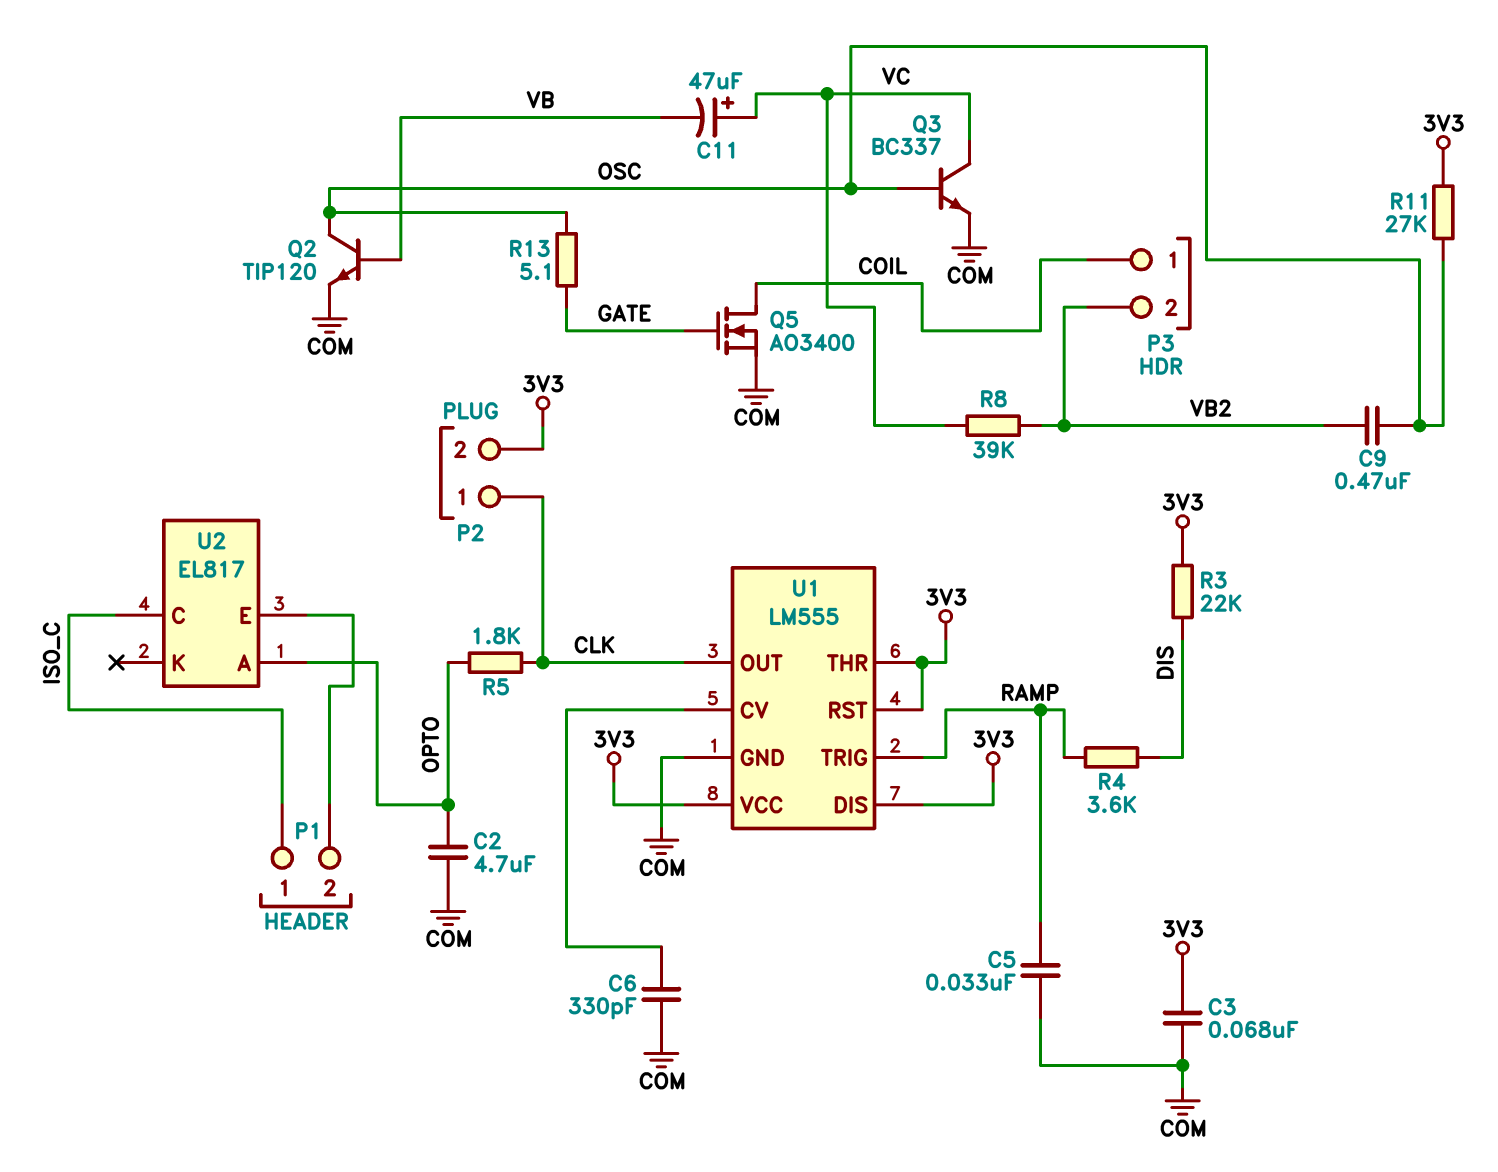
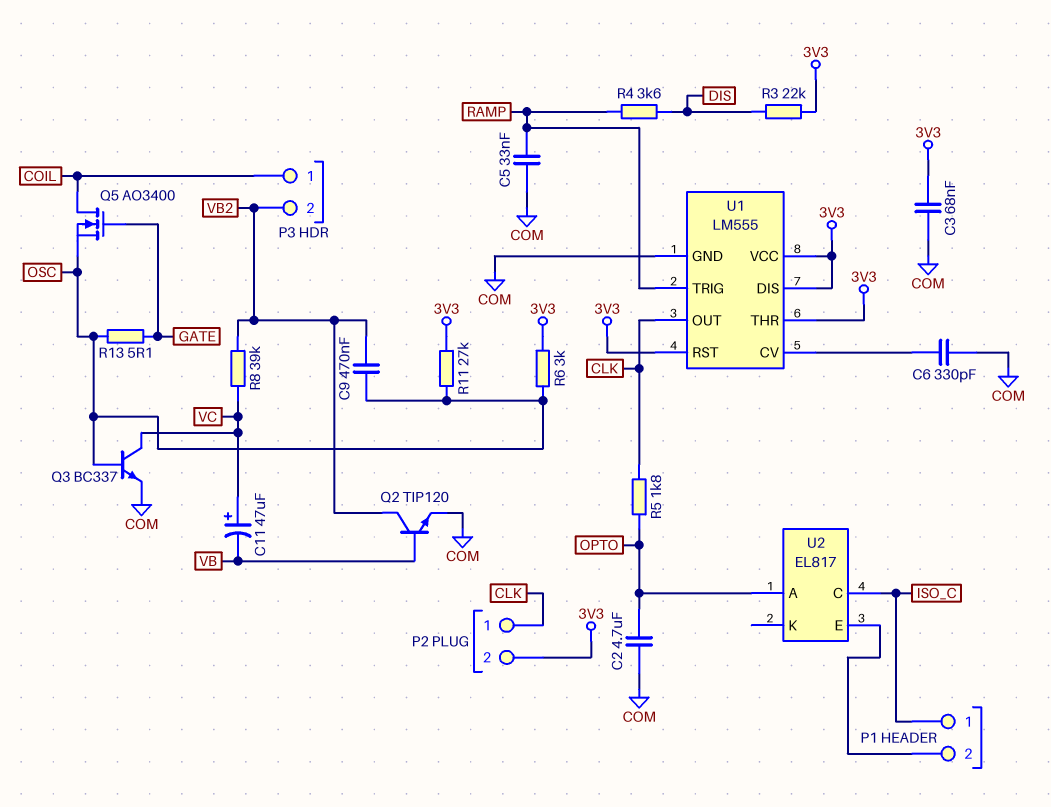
Q2: NPN TIP120 (B VB, C OSC, E COM) -> NPN TIP120 (B VB, C VB2, E COM)
Q5: NMOS AO3400 (G GATE, D COIL, S COM) -> NMOS AO3400 (G GATE, D COIL, S OSC)
R6: none -> 3k (3V3, OSC)

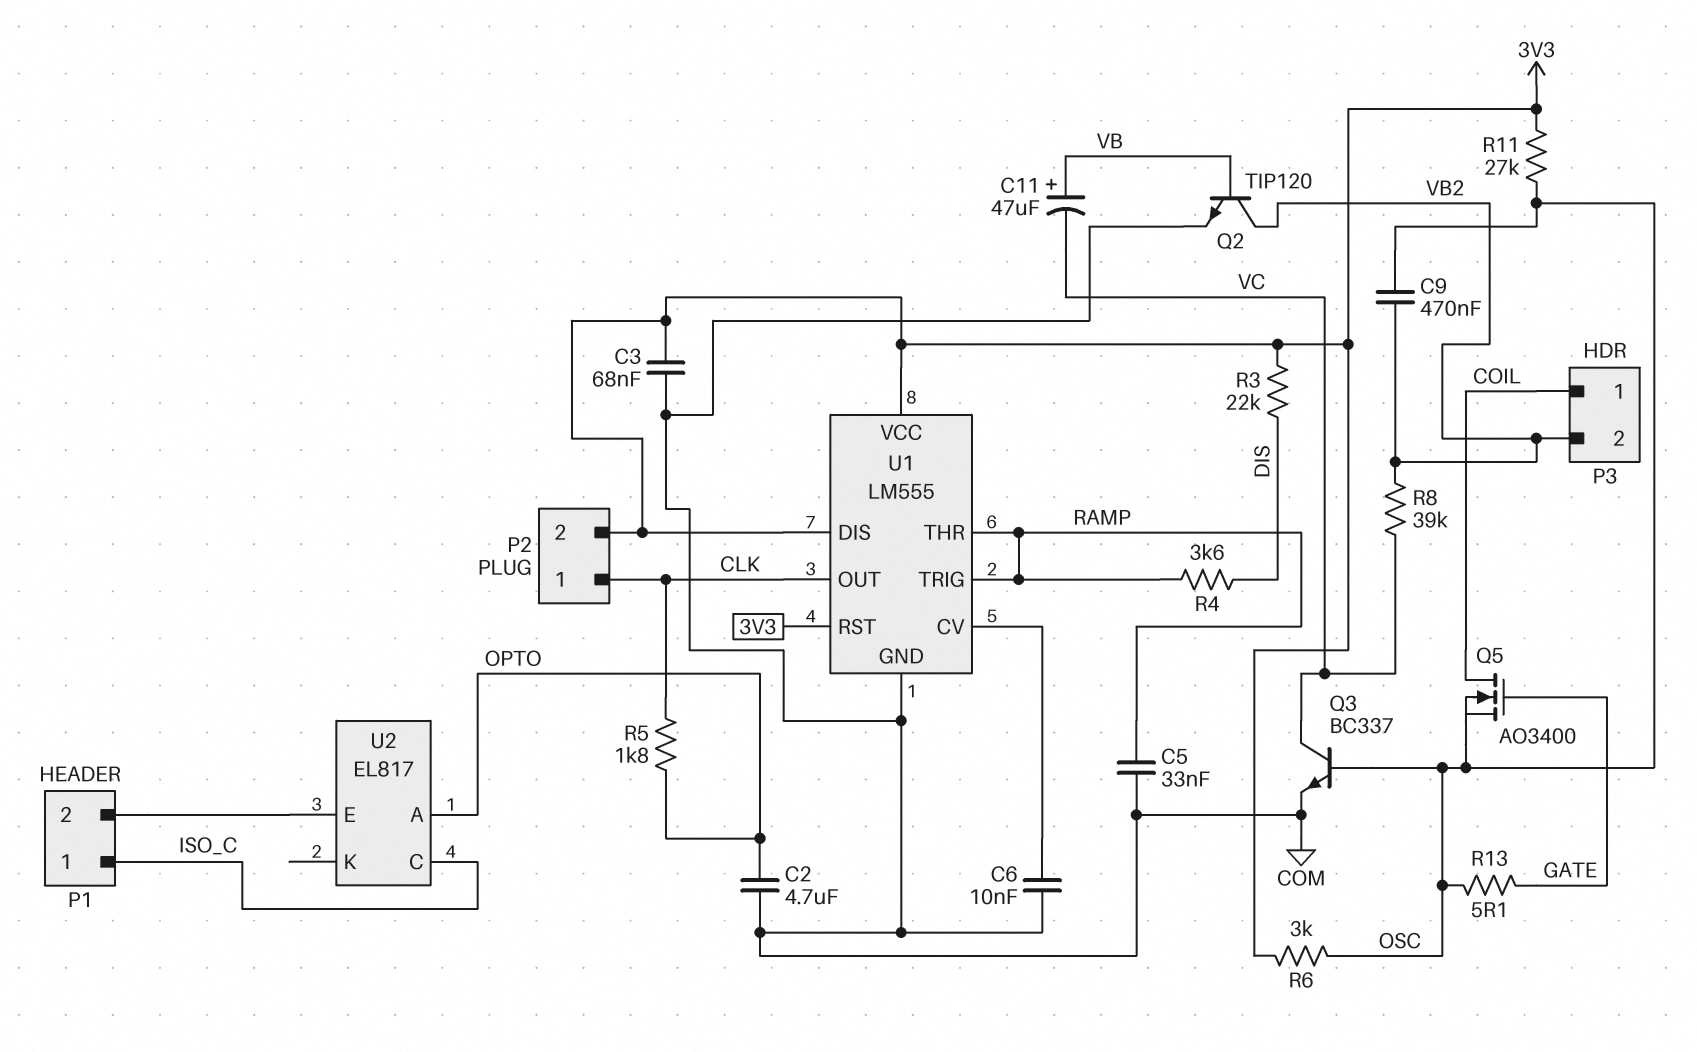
C6: 330pF (COM, U1/CV) -> 10nF (COM, U1/CV)
C11: 47uF (plus VC, minus VB) -> 47uF (plus VB, minus VC)
U1 pin THR: 3V3 -> RAMP

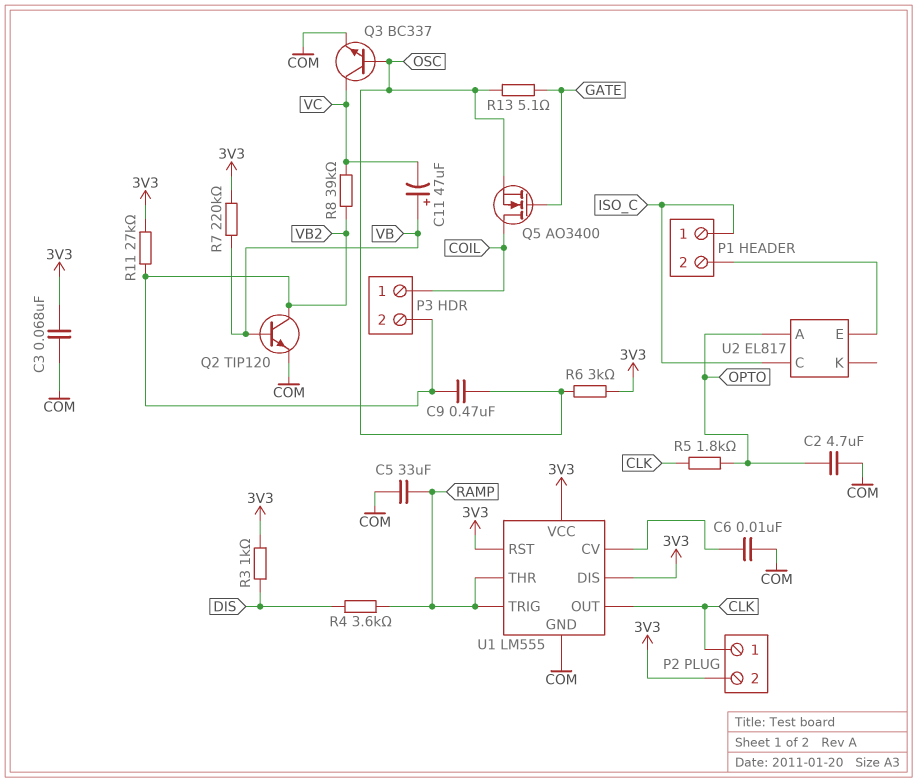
C5: 33nF (COM, RAMP) -> 33uF (COM, RAMP)
R3: 22k (3V3, DIS) -> 1k (3V3, DIS)
R7: none -> 220k (3V3, VB)
R11: 27k (3V3, OSC) -> 27k (3V3, VB2)

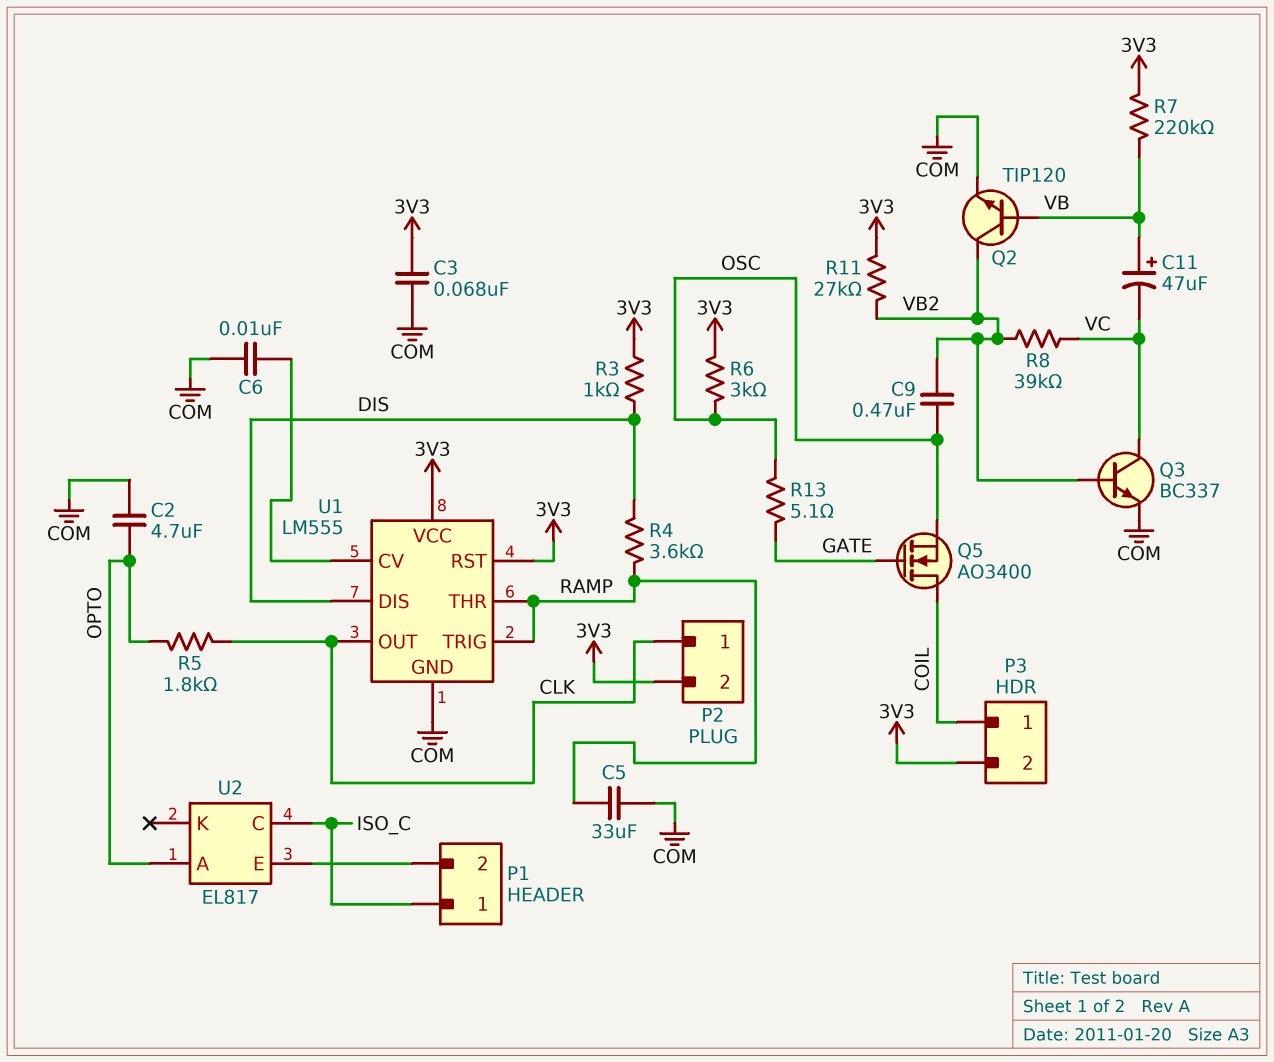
P3 pin 2: VB2 -> 3V3
Q3: NPN BC337 (B OSC, C VC, E COM) -> NPN BC337 (B VB2, C VC, E COM)
U1 pin DIS: 3V3 -> DIS

